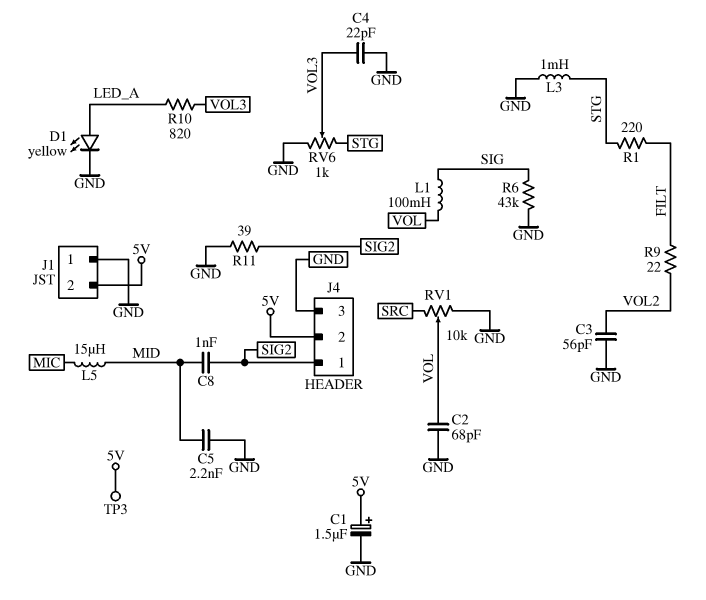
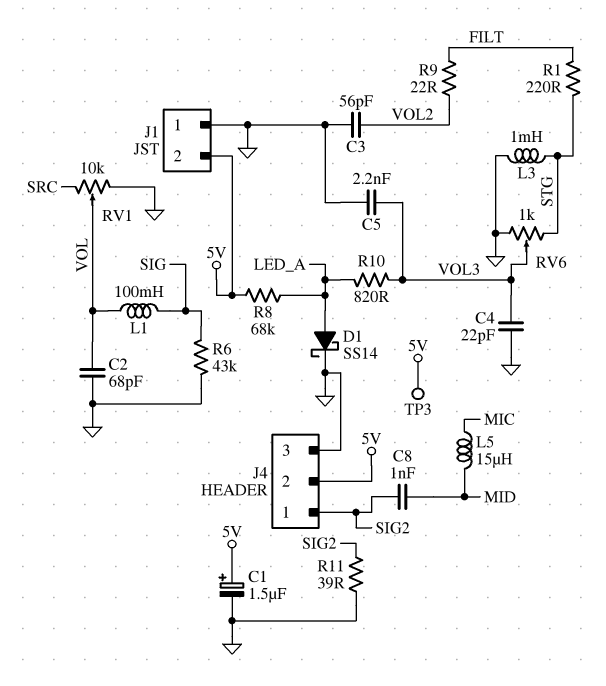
C5: 2.2nF (GND, MID) -> 2.2nF (GND, VOL3)
D1: LED yellow (A LED_A, K GND) -> schottky SS14 (A LED_A, K GND)
R8: none -> 68k (5V, LED_A)

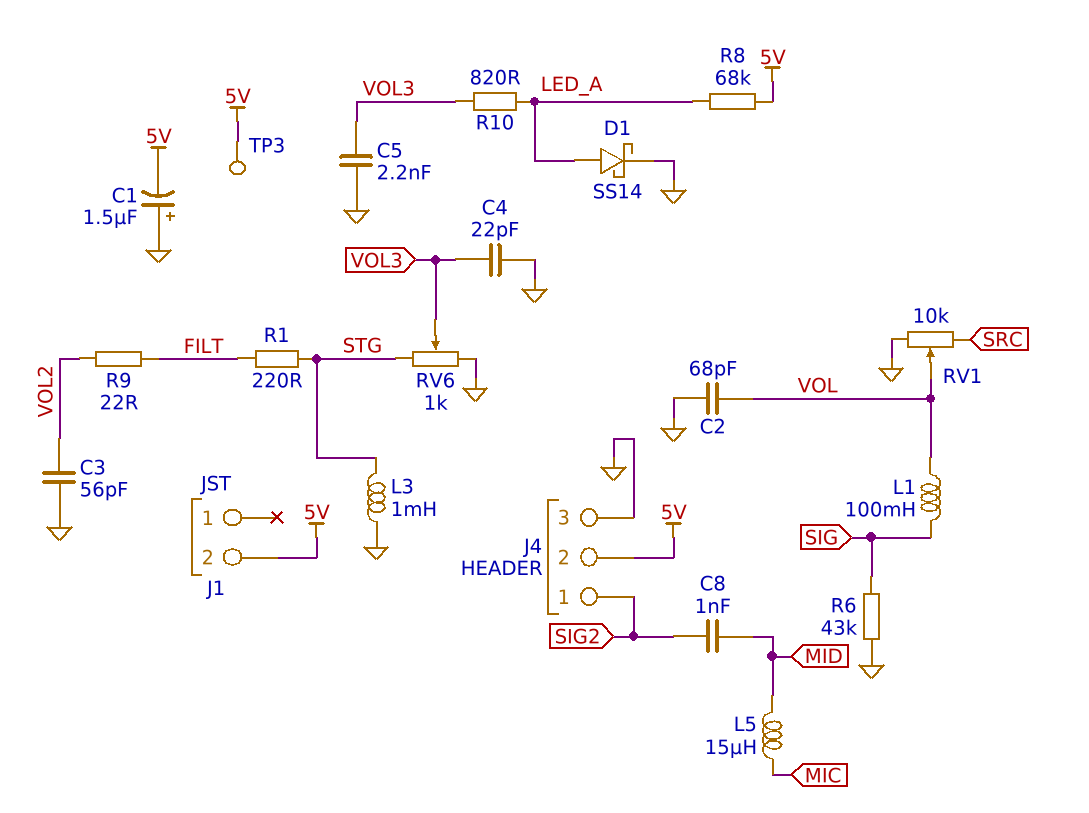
C1: 1.5uF (plus 5V, minus GND) -> 1.5uF (plus GND, minus 5V)
J1 pin 1: GND -> none
R11: 39 (GND, SIG2) -> none

